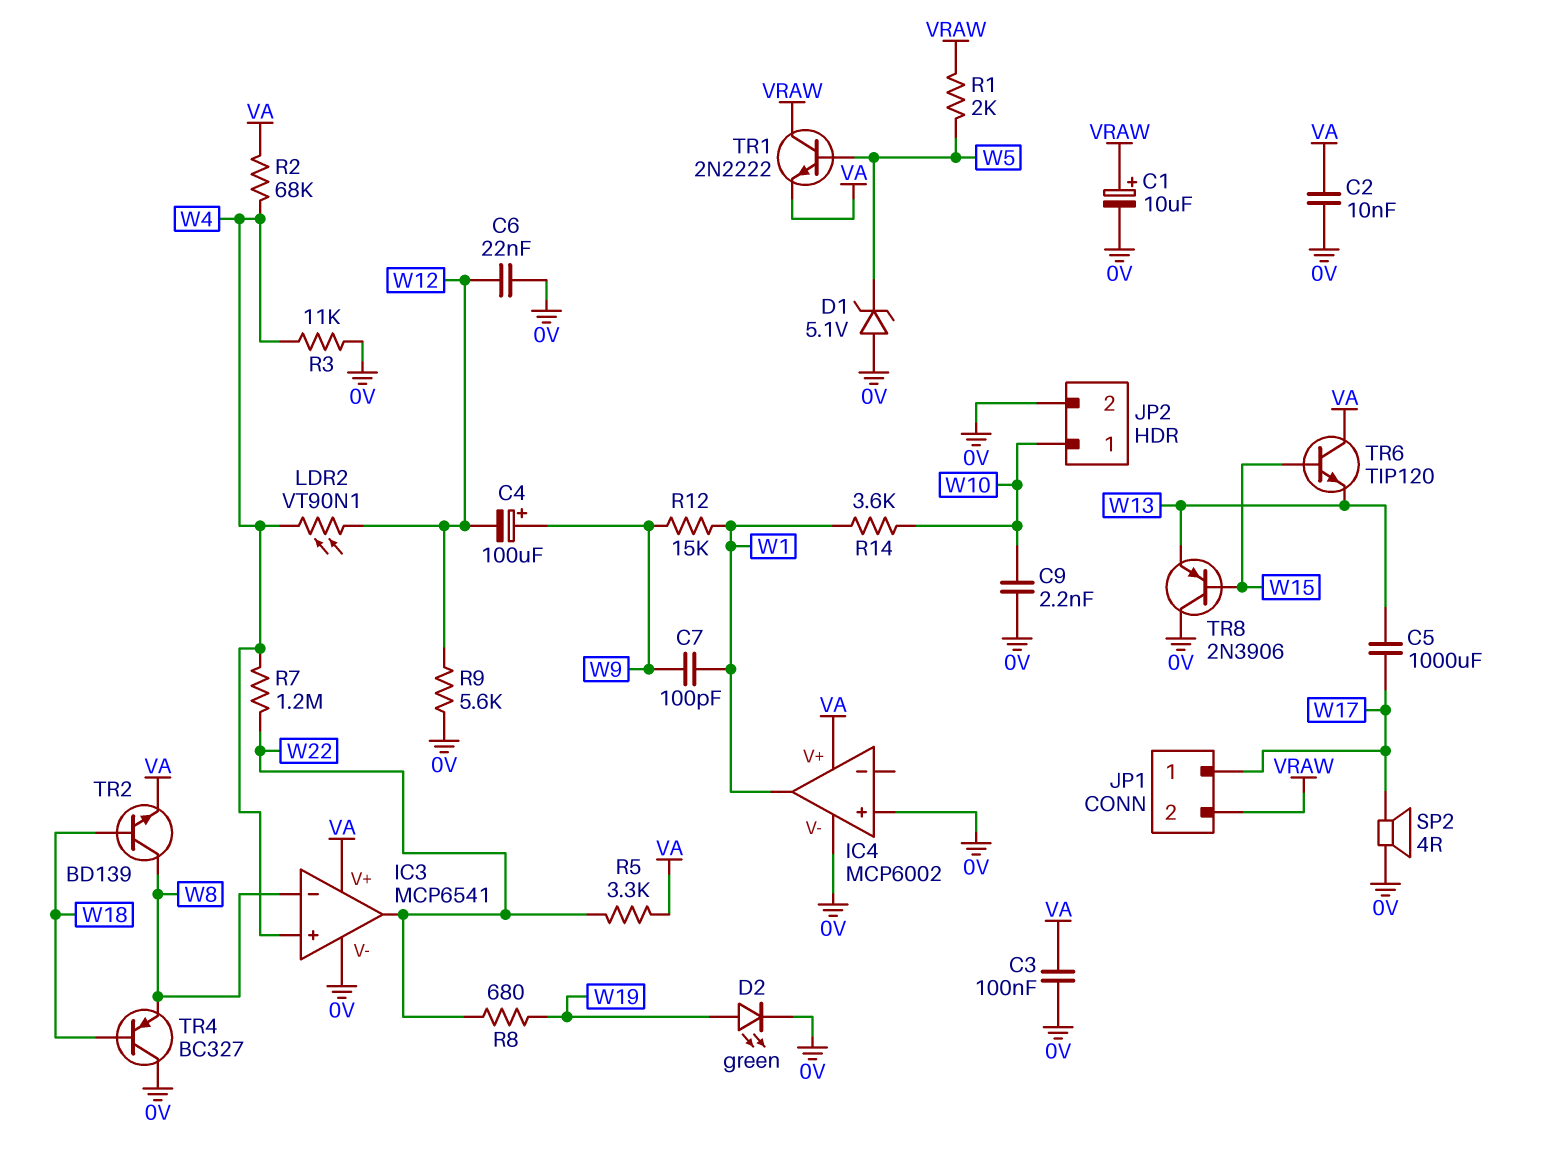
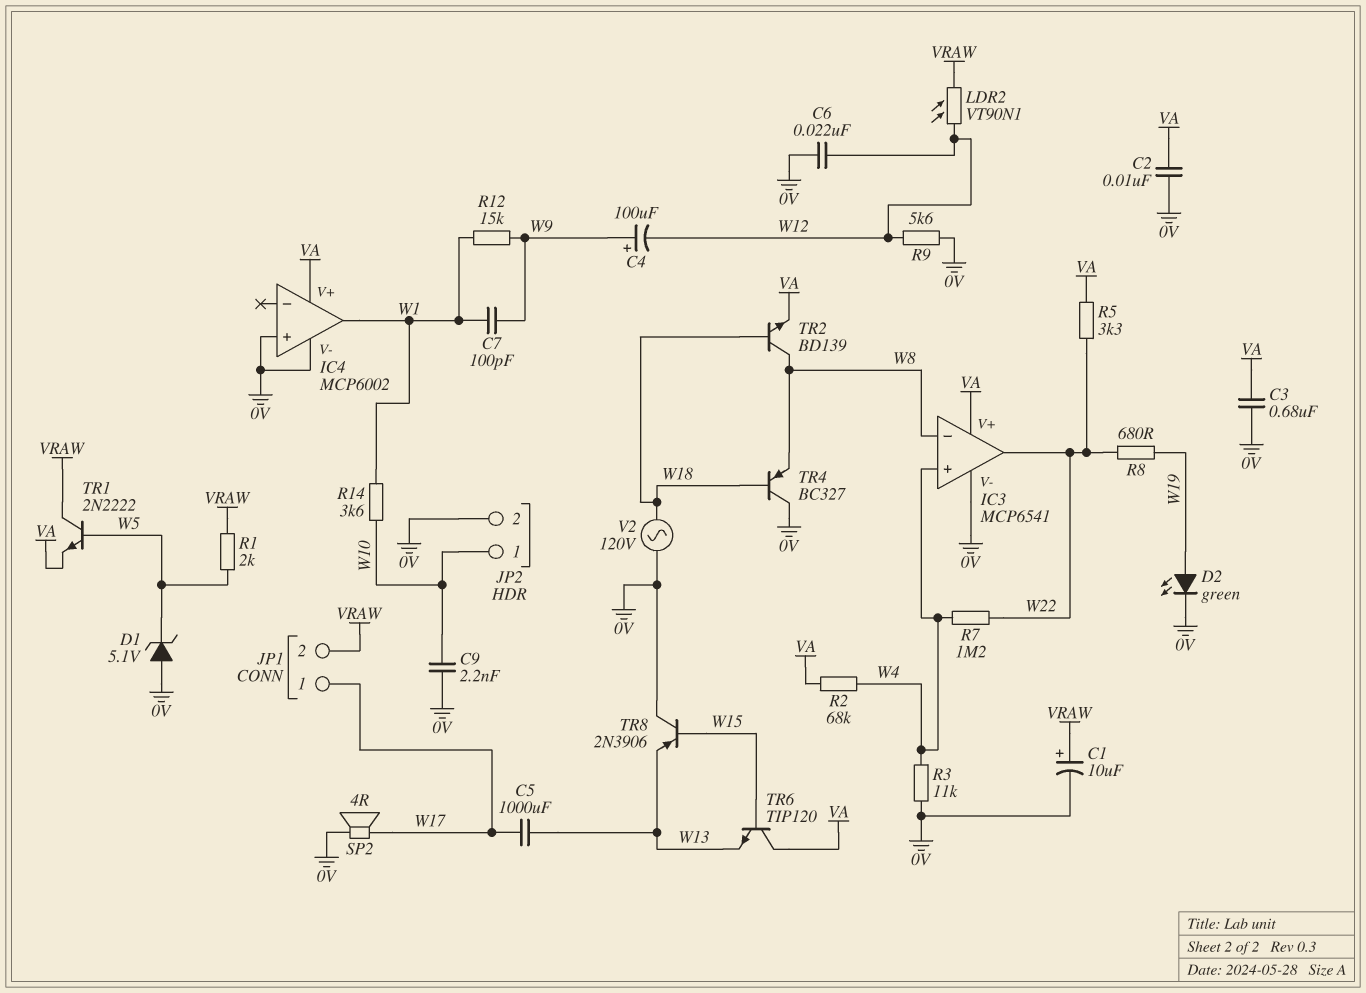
C3: 100nF (0V, VA) -> 680nF (0V, VA)
LDR2: VT90N1 (W4, W12) -> VT90N1 (VRAW, W12)
V2: none -> AC 120V (0V, W18)

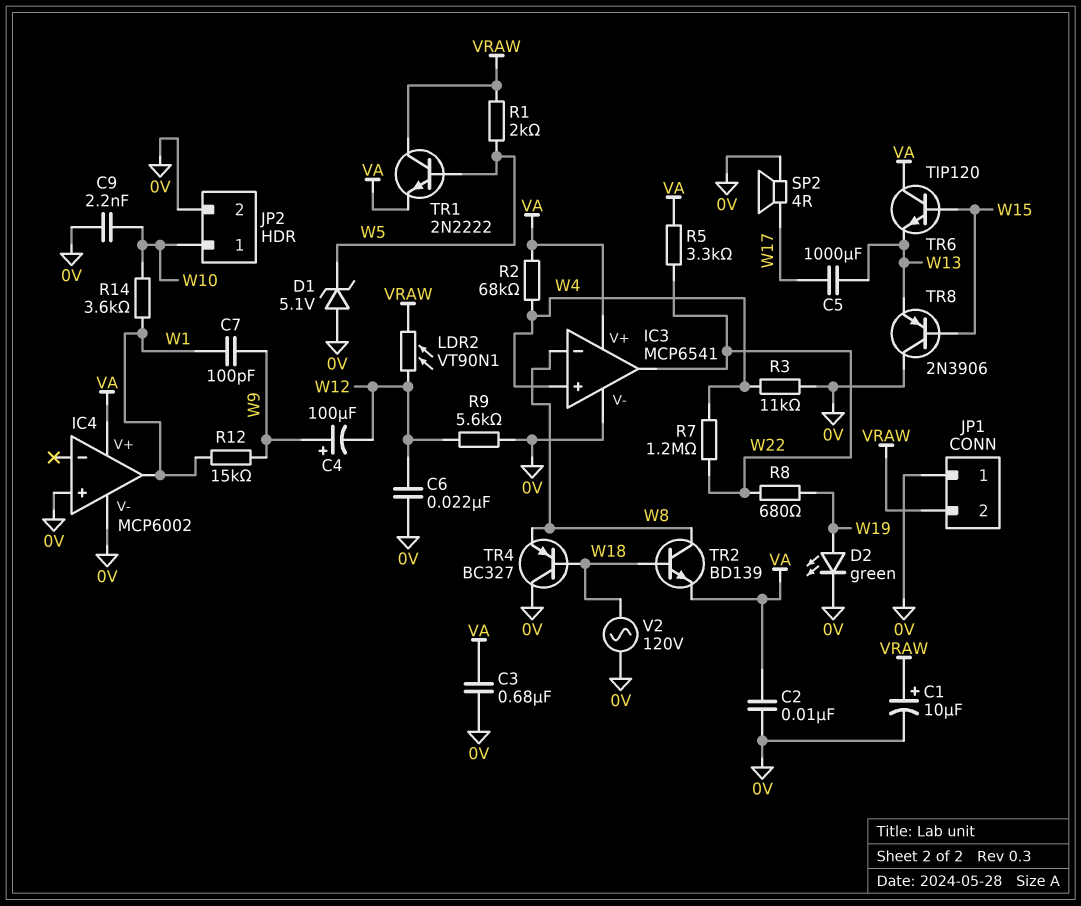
JP1 pin 1: W17 -> 0V

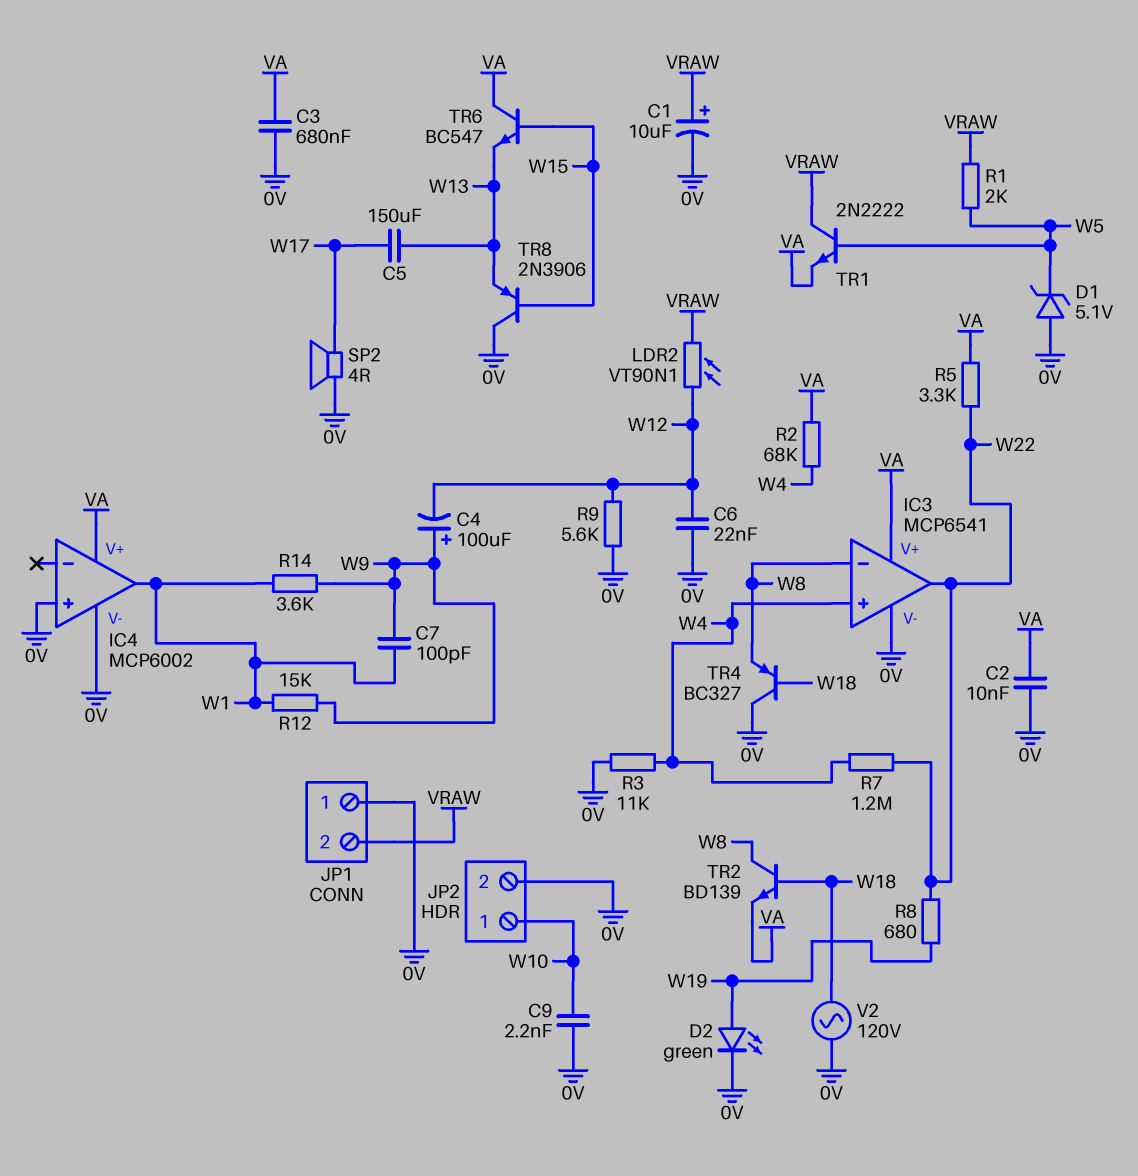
C5: 1000uF (W13, W17) -> 150uF (W13, W17)
R14: 3.6k (W1, W10) -> 3.6k (W1, W9)
TR6: NPN TIP120 (B W15, C VA, E W13) -> NPN BC547 (B W15, C VA, E W13)

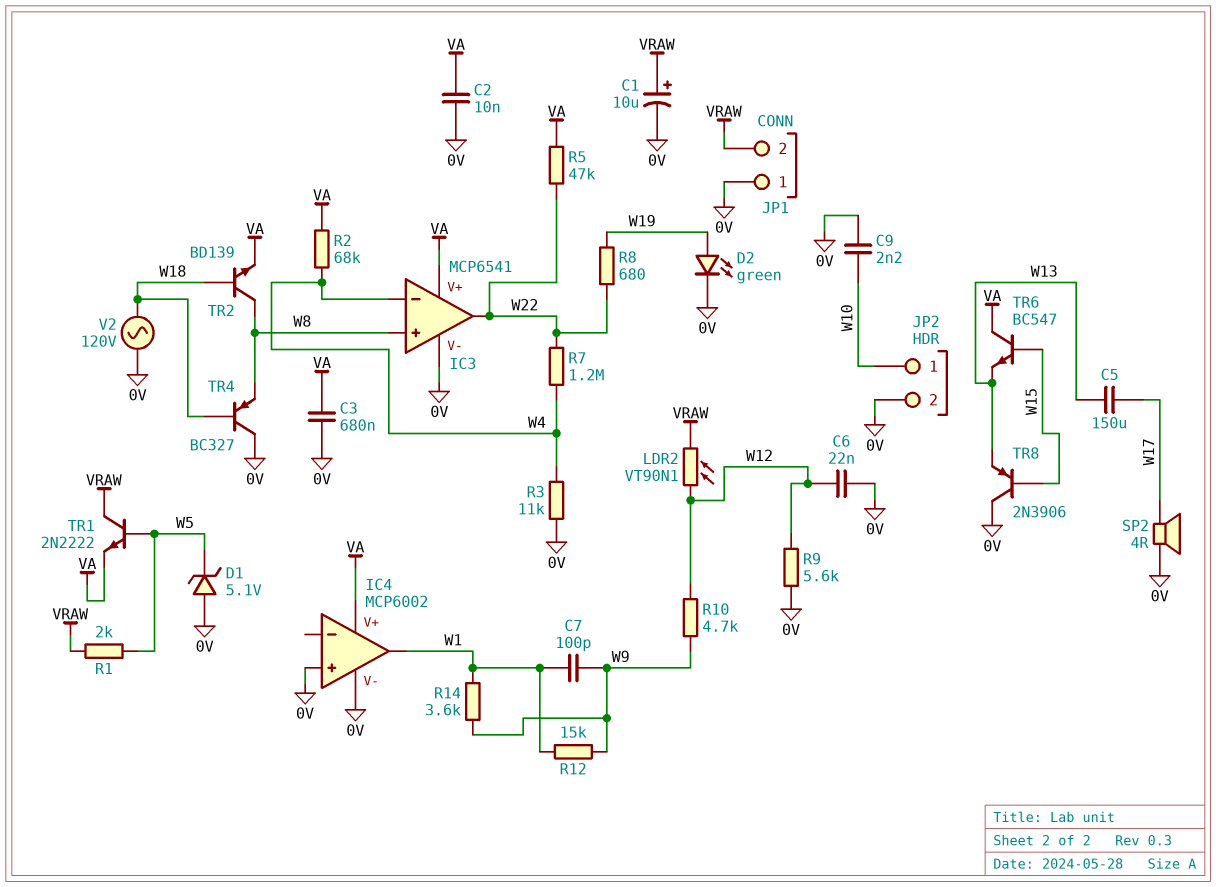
C4: 100uF (plus W9, minus W12) -> none
IC3 pin in+: W4 -> W8
IC3 pin in-: W8 -> W4
R5: 3.3k (VA, W22) -> 47k (VA, W22)
R10: none -> 4.7k (W9, W12)

